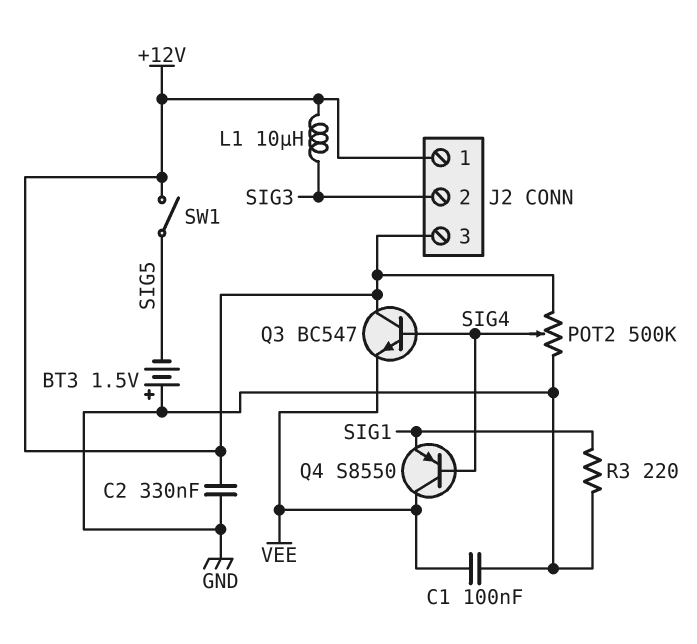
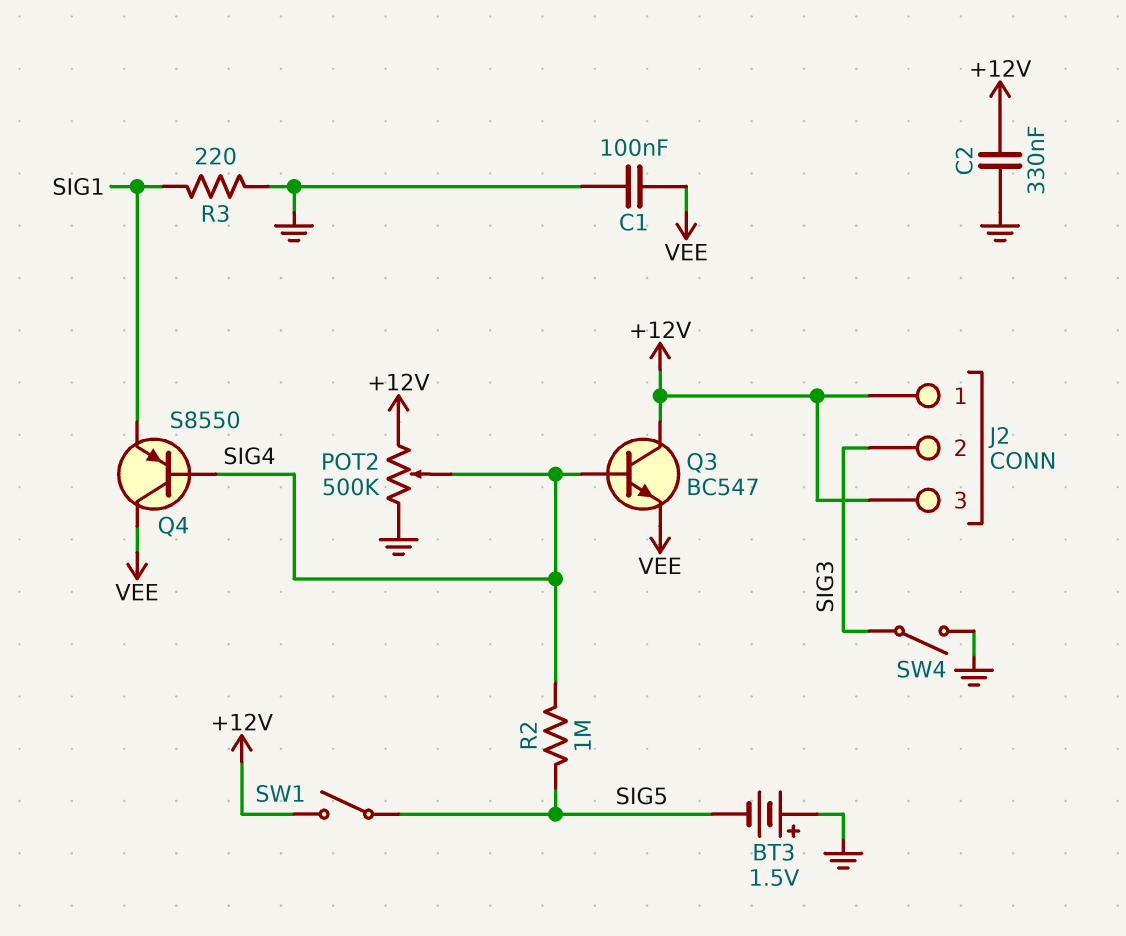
L1: 10uH (+12V, SIG3) -> none
R2: none -> 1M (SIG4, SIG5)
SW4: none -> switch (GND, SIG3)

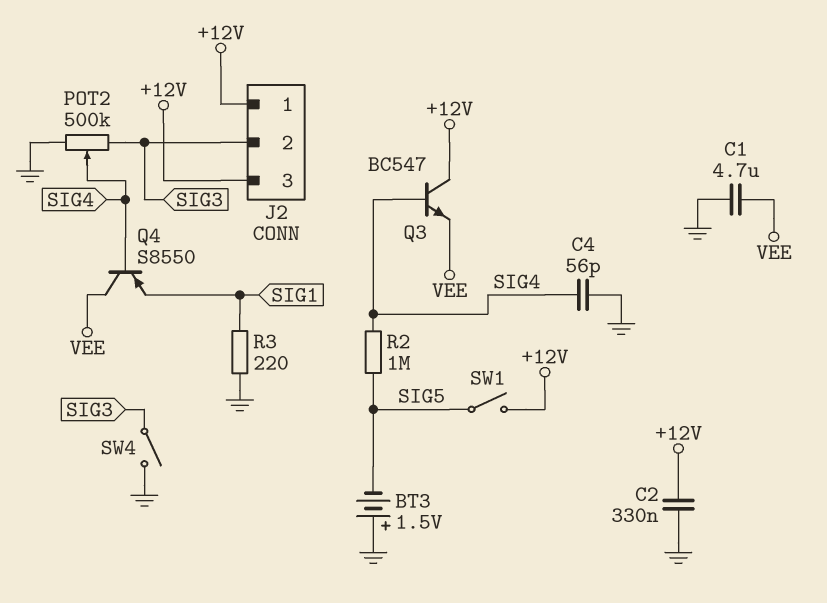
C1: 100nF (GND, VEE) -> 4.7uF (GND, VEE)
C4: none -> 56pF (GND, SIG4)
POT2: 500k (+12V, GND, wiper SIG4) -> 500k (GND, SIG3, wiper SIG4)

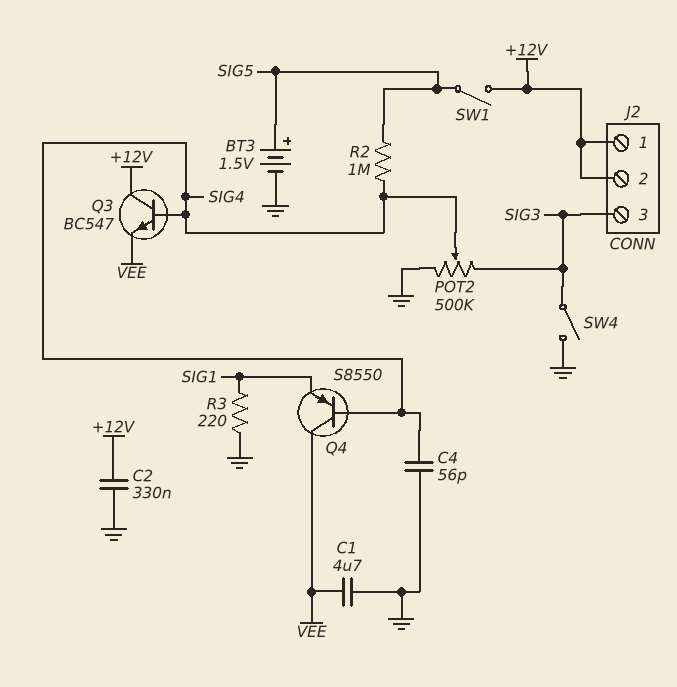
BT3: 1.5V (plus GND, minus SIG5) -> 1.5V (plus SIG5, minus GND)
J2 pin 2: SIG3 -> +12V
J2 pin 3: +12V -> SIG3

